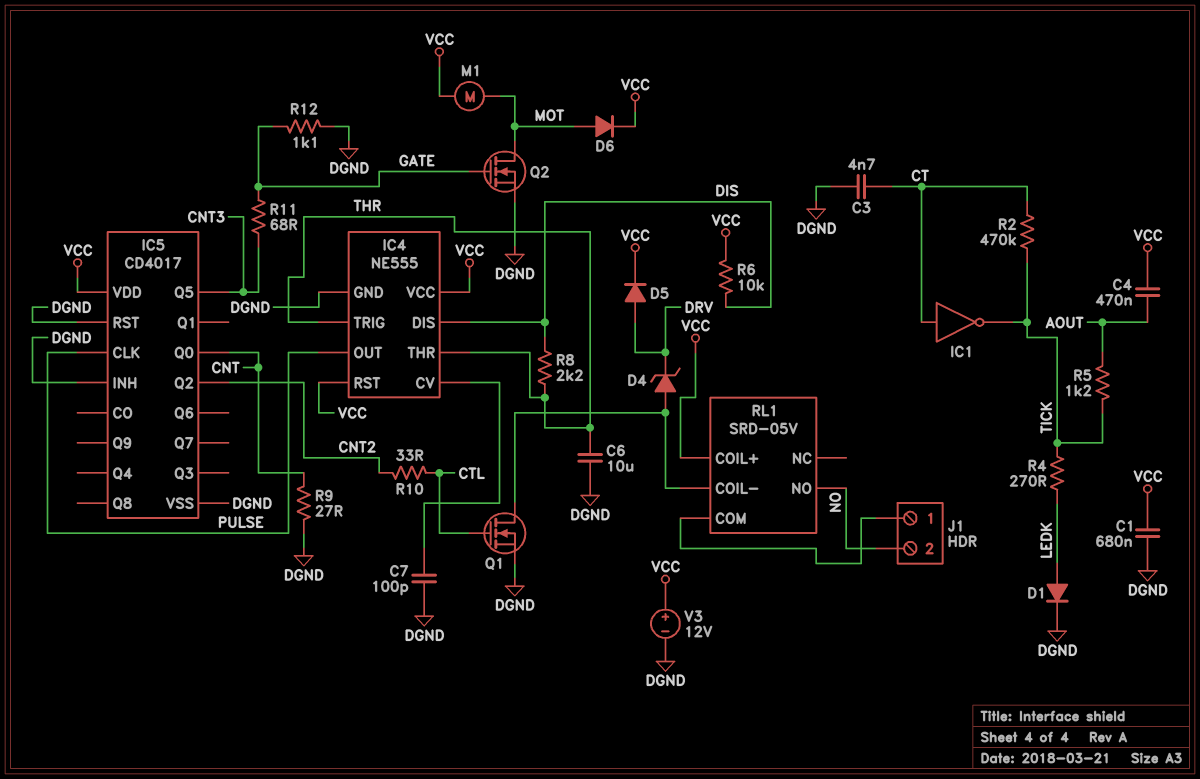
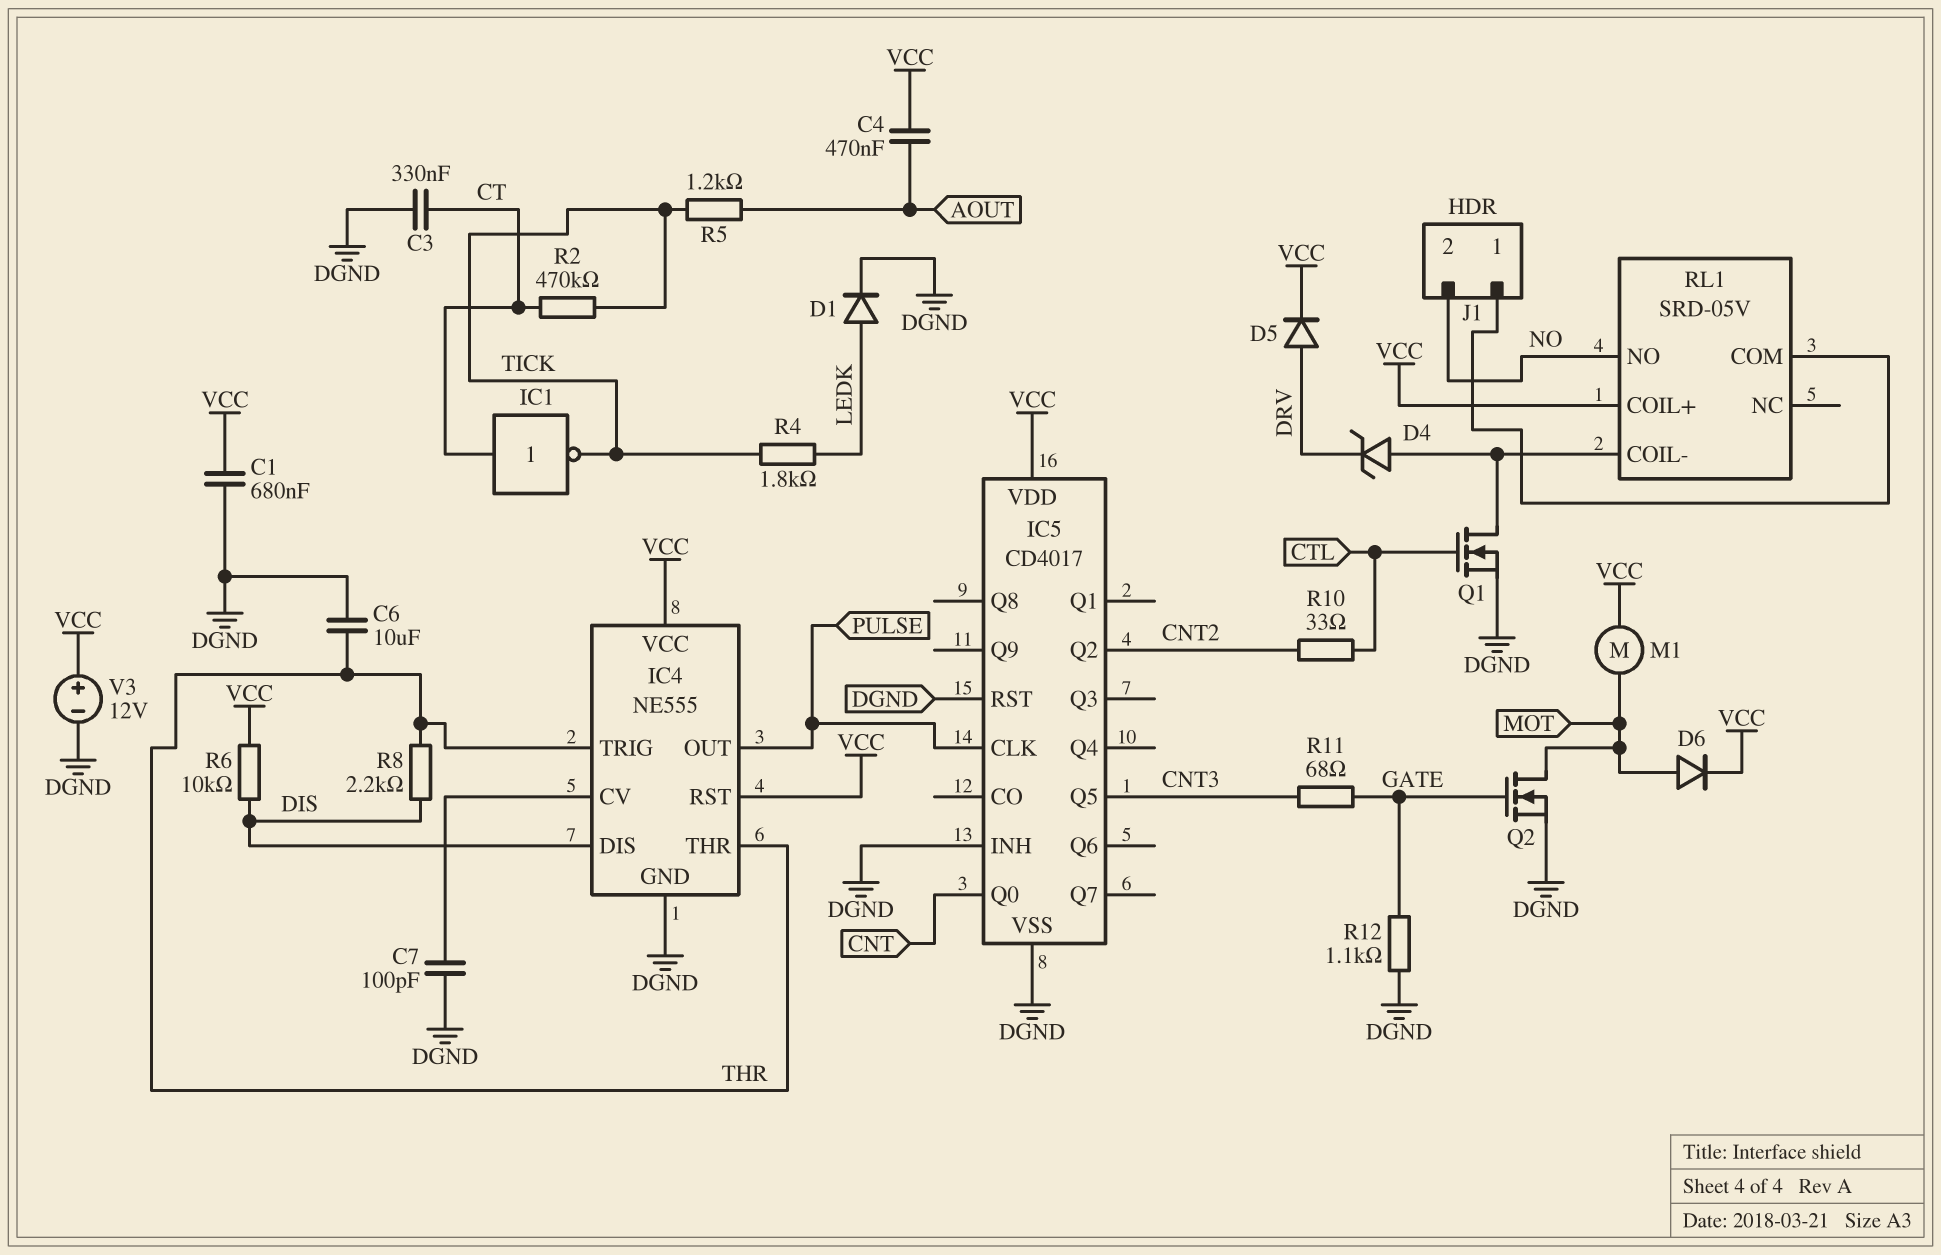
C3: 4.7nF (CT, DGND) -> 330nF (CT, DGND)
R4: 270 (LEDK, TICK) -> 1.8k (LEDK, TICK)
R9: 27 (CNT, DGND) -> none

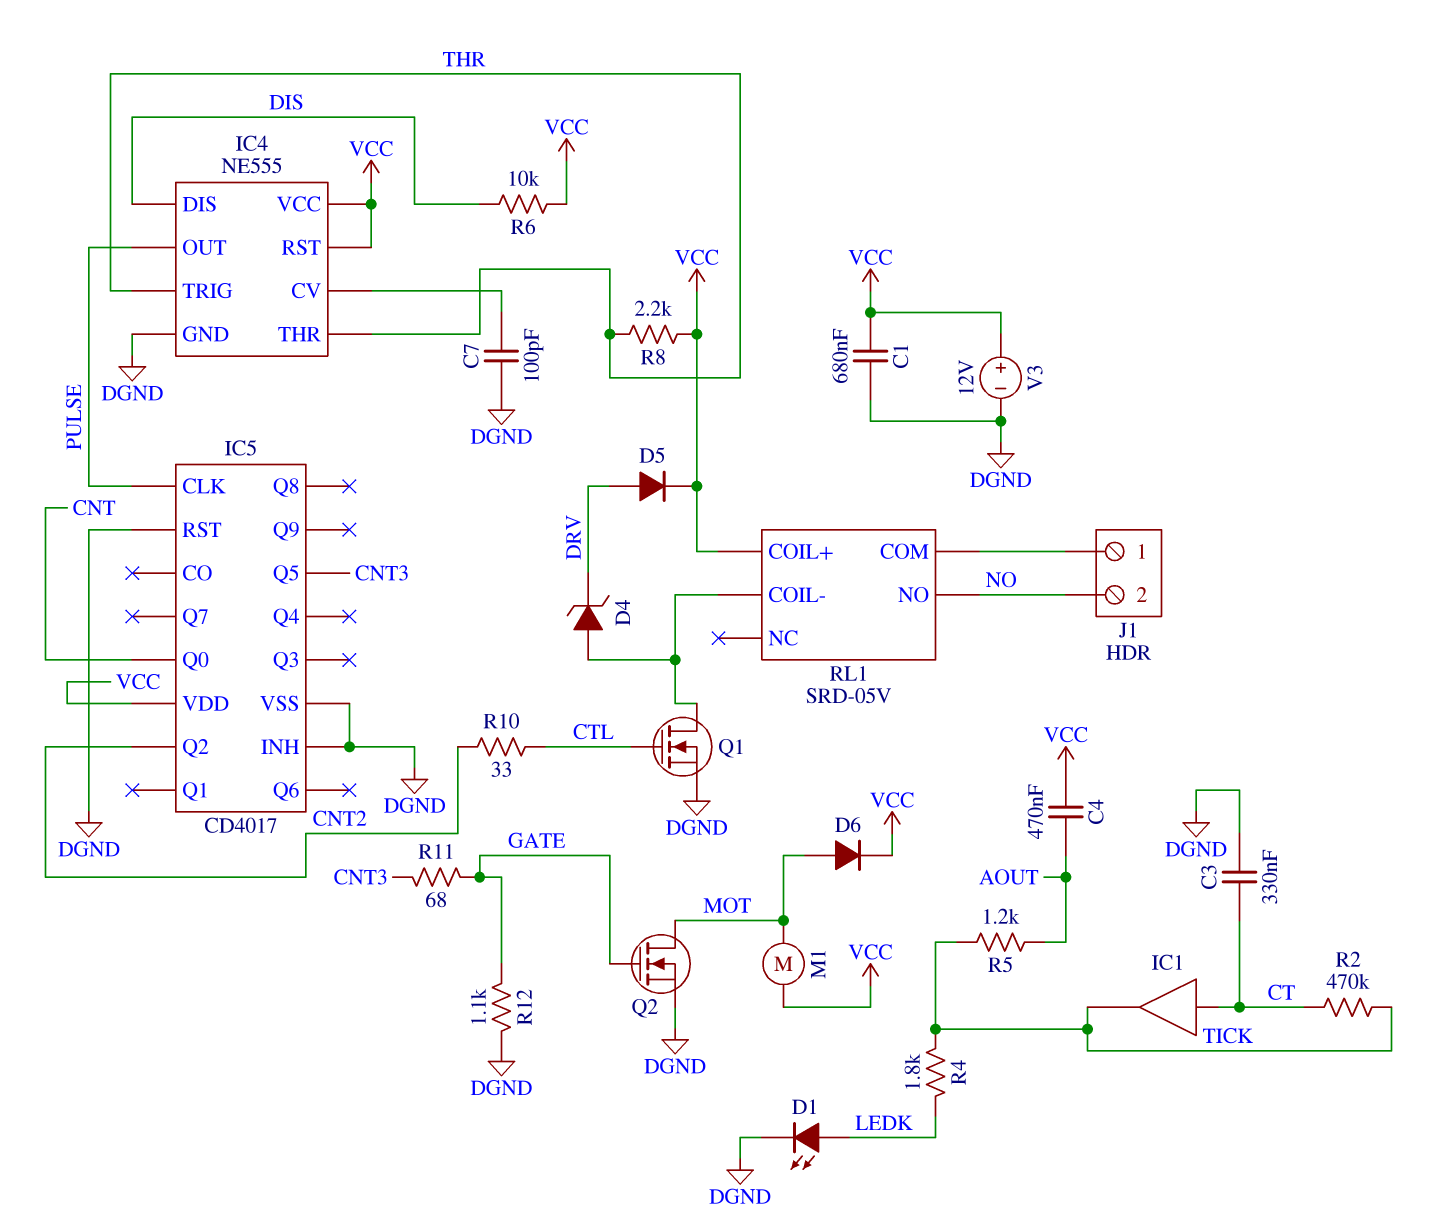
C6: 10uF (DGND, THR) -> none
D1: diode (A LEDK, K DGND) -> LED (A LEDK, K DGND)
IC1: NOT (in CT, out TICK) -> buffer (in CT, out TICK)
R8: 2.2k (DIS, THR) -> 2.2k (THR, VCC)

